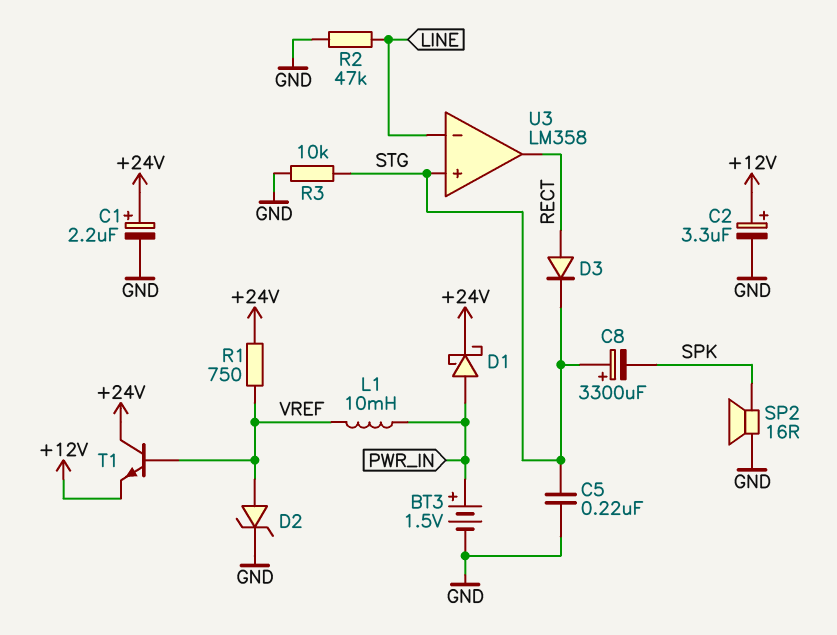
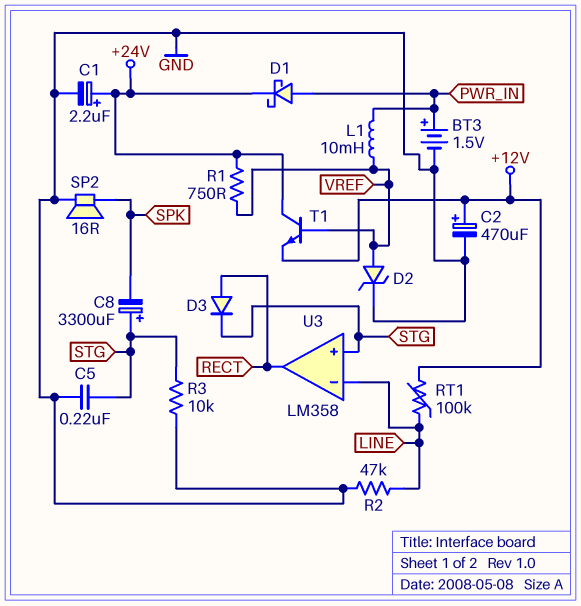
C2: 3.3uF (plus +12V, minus GND) -> 470uF (plus +12V, minus GND)
RT1: none -> 100k (+12V, LINE)

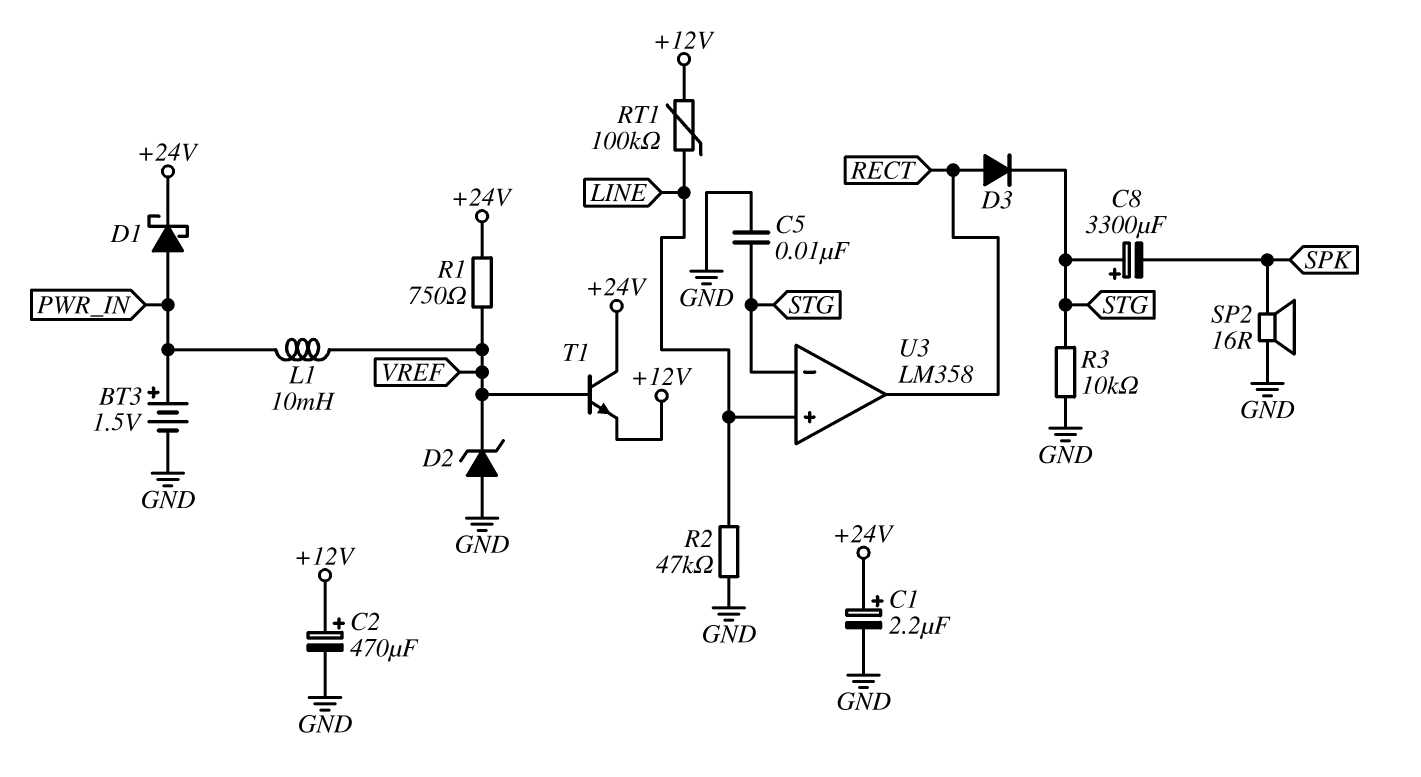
C5: 220nF (GND, STG) -> 10nF (GND, STG)
D2: zener (A VREF, K GND) -> zener (A GND, K VREF)
U3 pin in+: STG -> LINE
U3 pin in-: LINE -> STG

